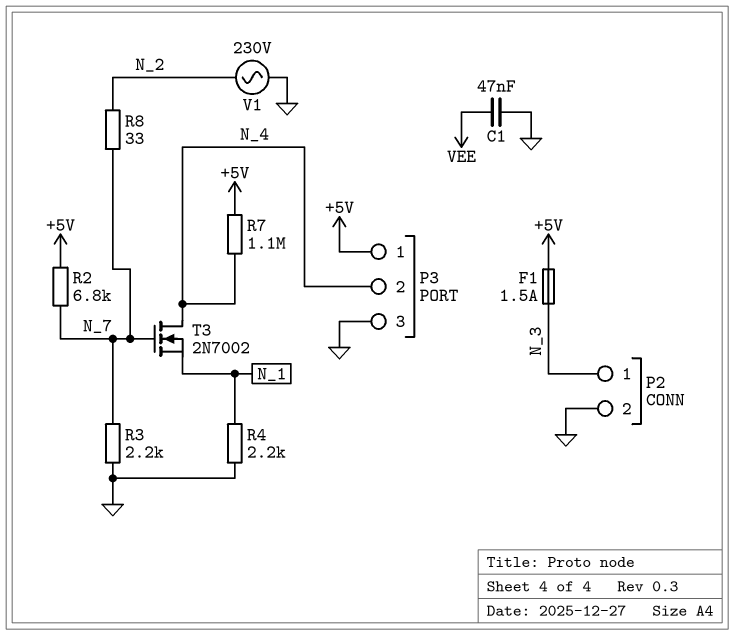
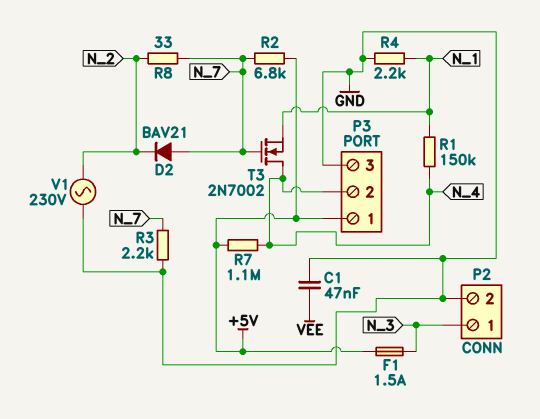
D2: none -> diode BAV21 (A N_7, K N_2)
R1: none -> 150k (N_1, N_4)

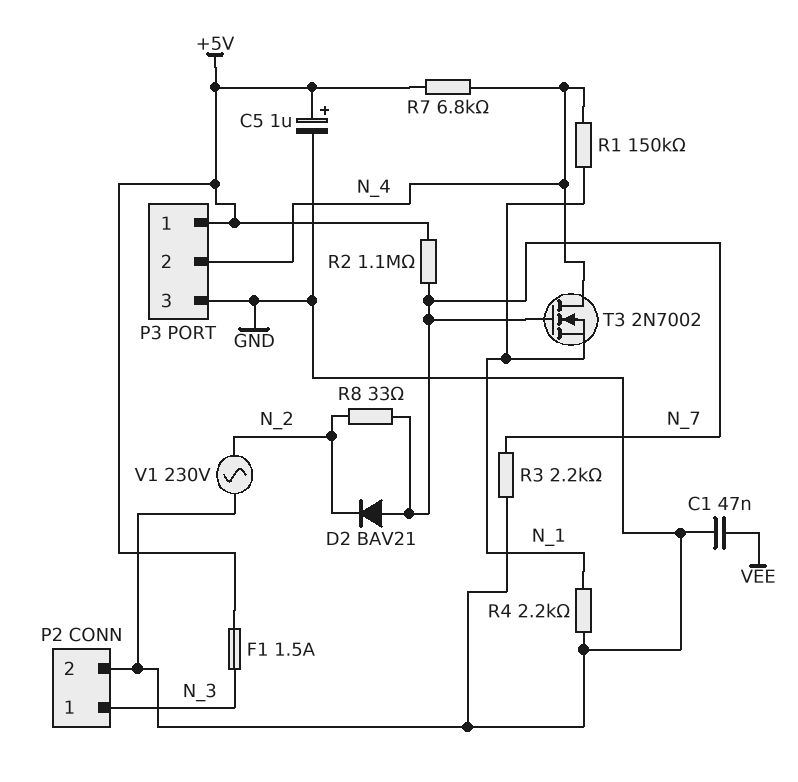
C5: none -> 1uF (plus +5V, minus GND)
R2: 6.8k (+5V, N_7) -> 1.1M (+5V, N_7)
R7: 1.1M (+5V, N_4) -> 6.8k (+5V, N_4)

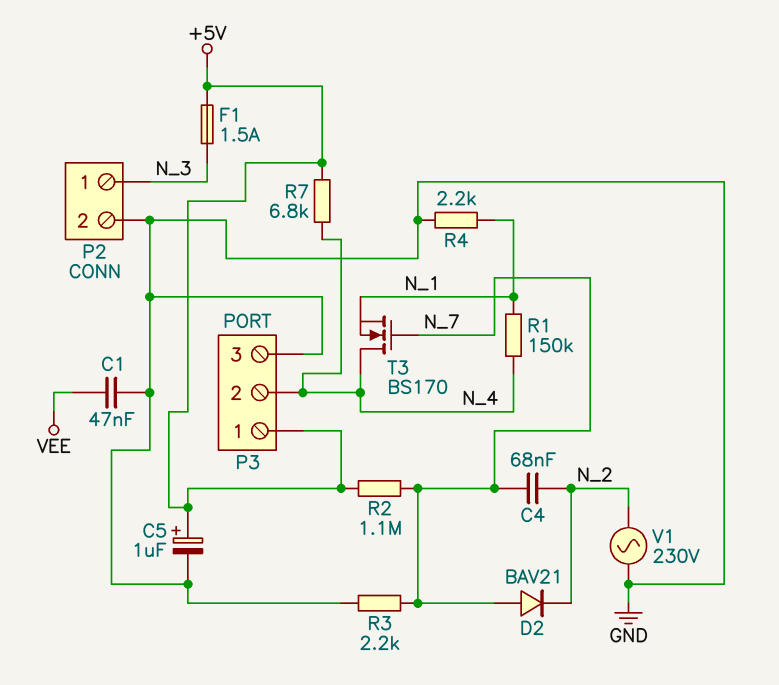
C4: none -> 68nF (N_2, N_7)
R8: 33 (N_2, N_7) -> none
T3: NMOS 2N7002 (G N_7, D N_4, S N_1) -> NMOS BS170 (G N_7, D N_4, S N_1)

